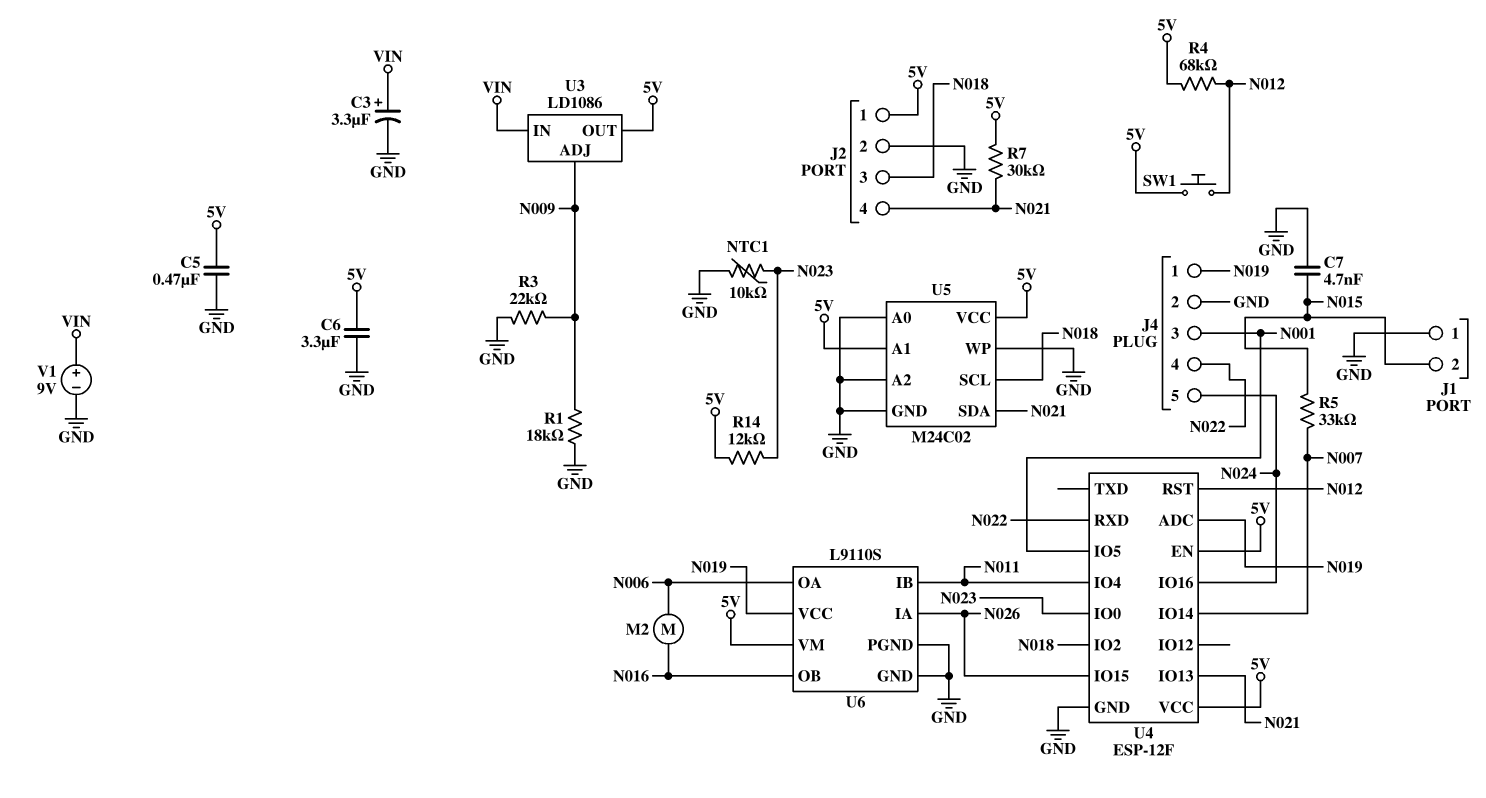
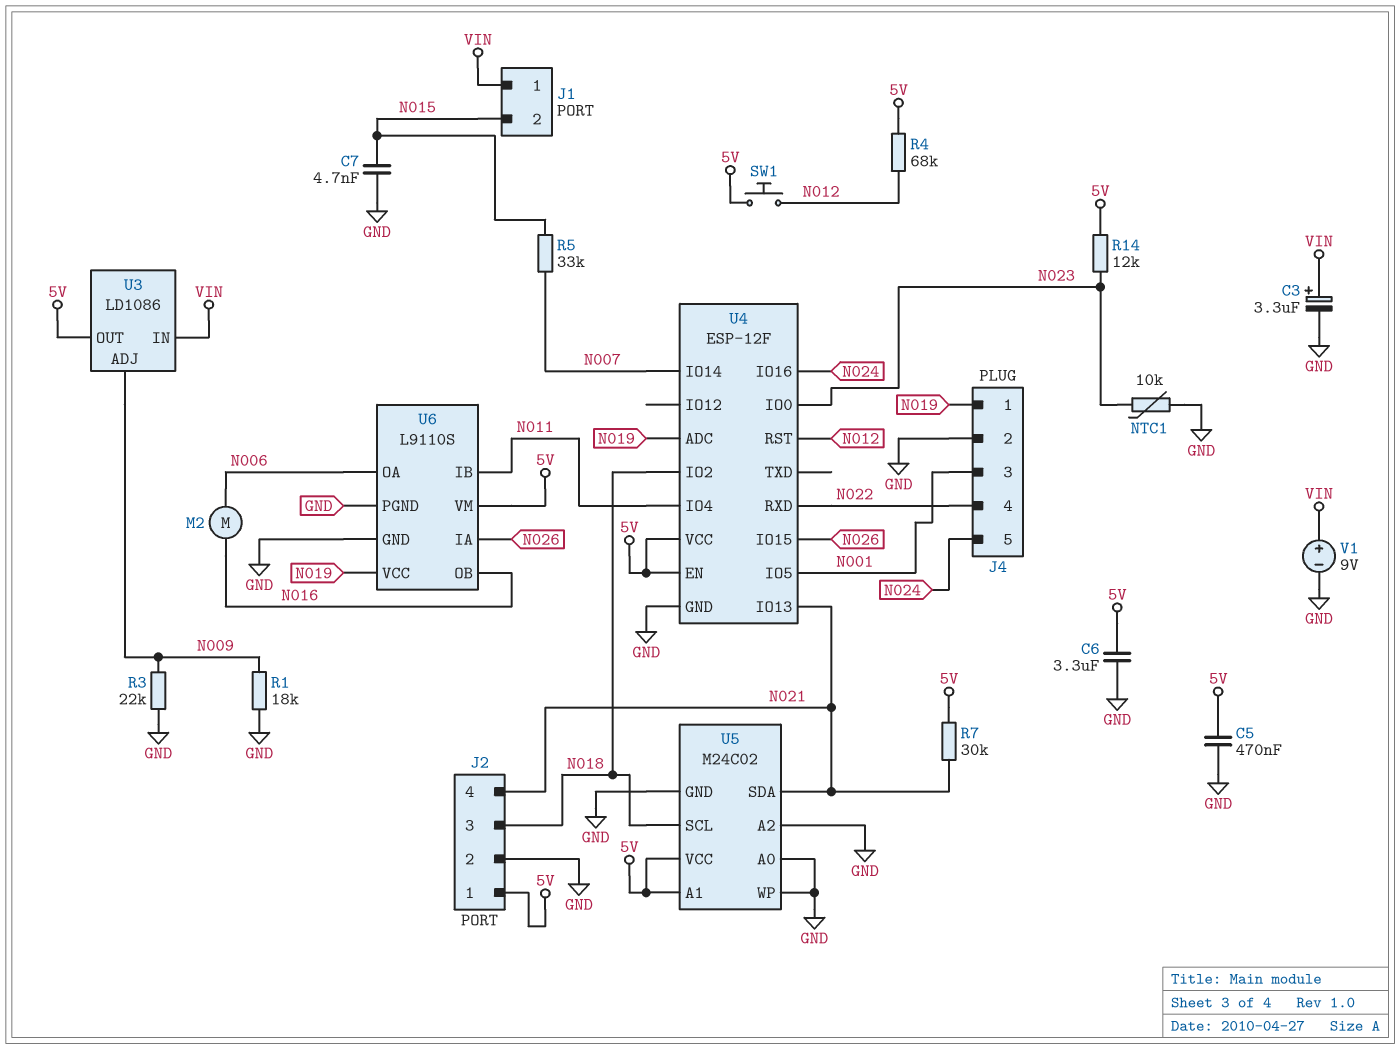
J1 pin 1: GND -> VIN

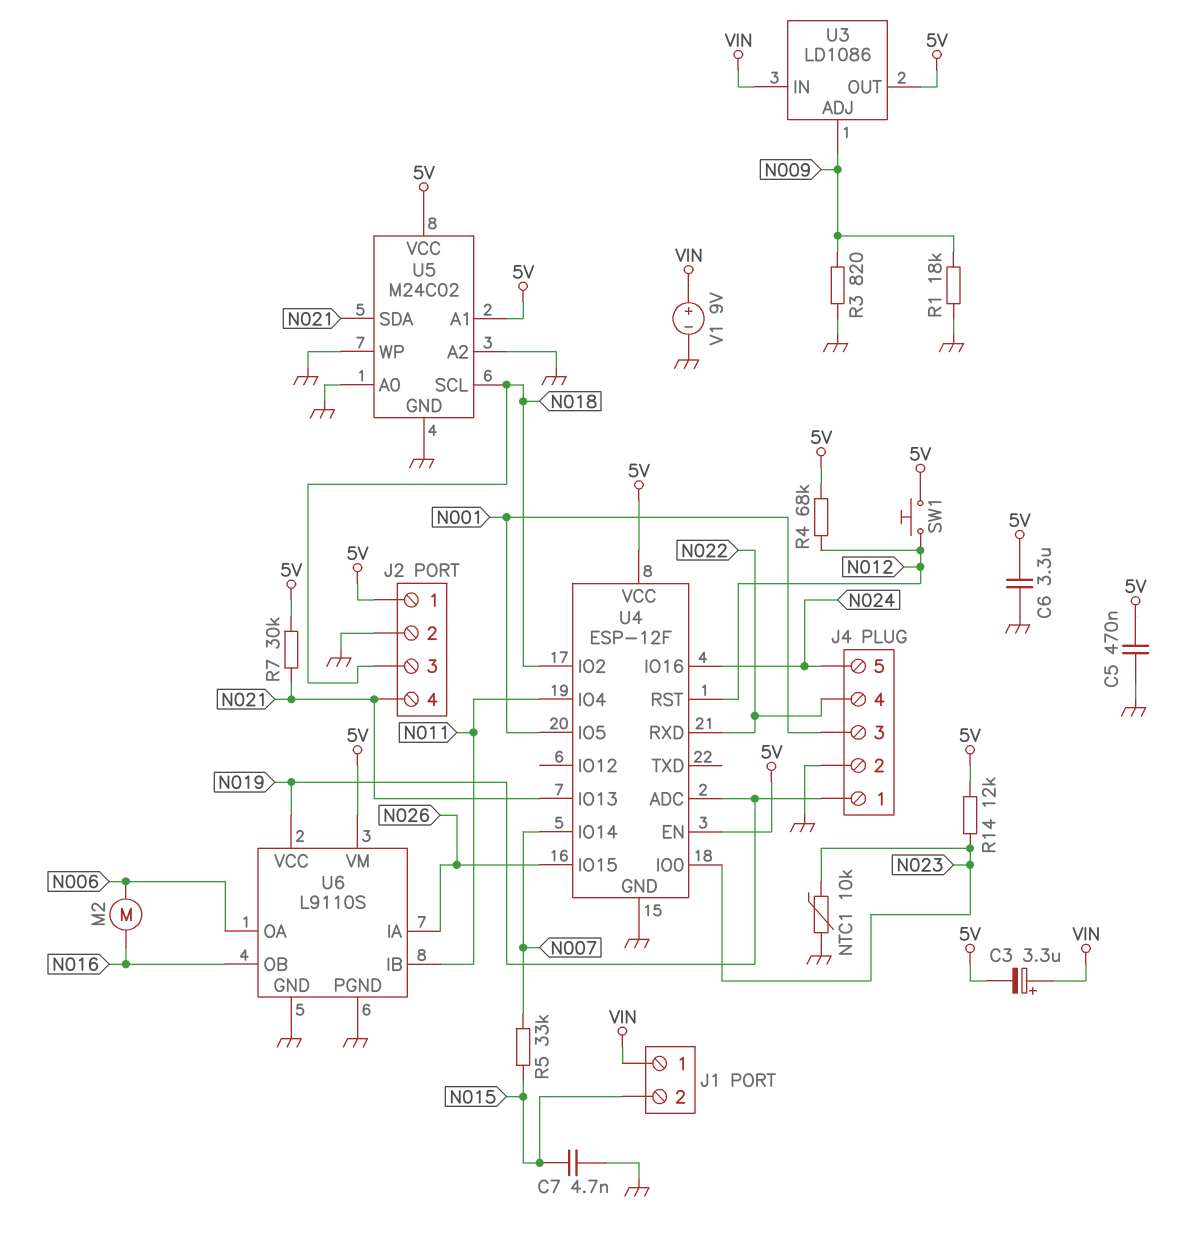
C3: 3.3uF (plus VIN, minus GND) -> 3.3uF (plus VIN, minus 5V)
R3: 22k (GND, N009) -> 820 (GND, N009)

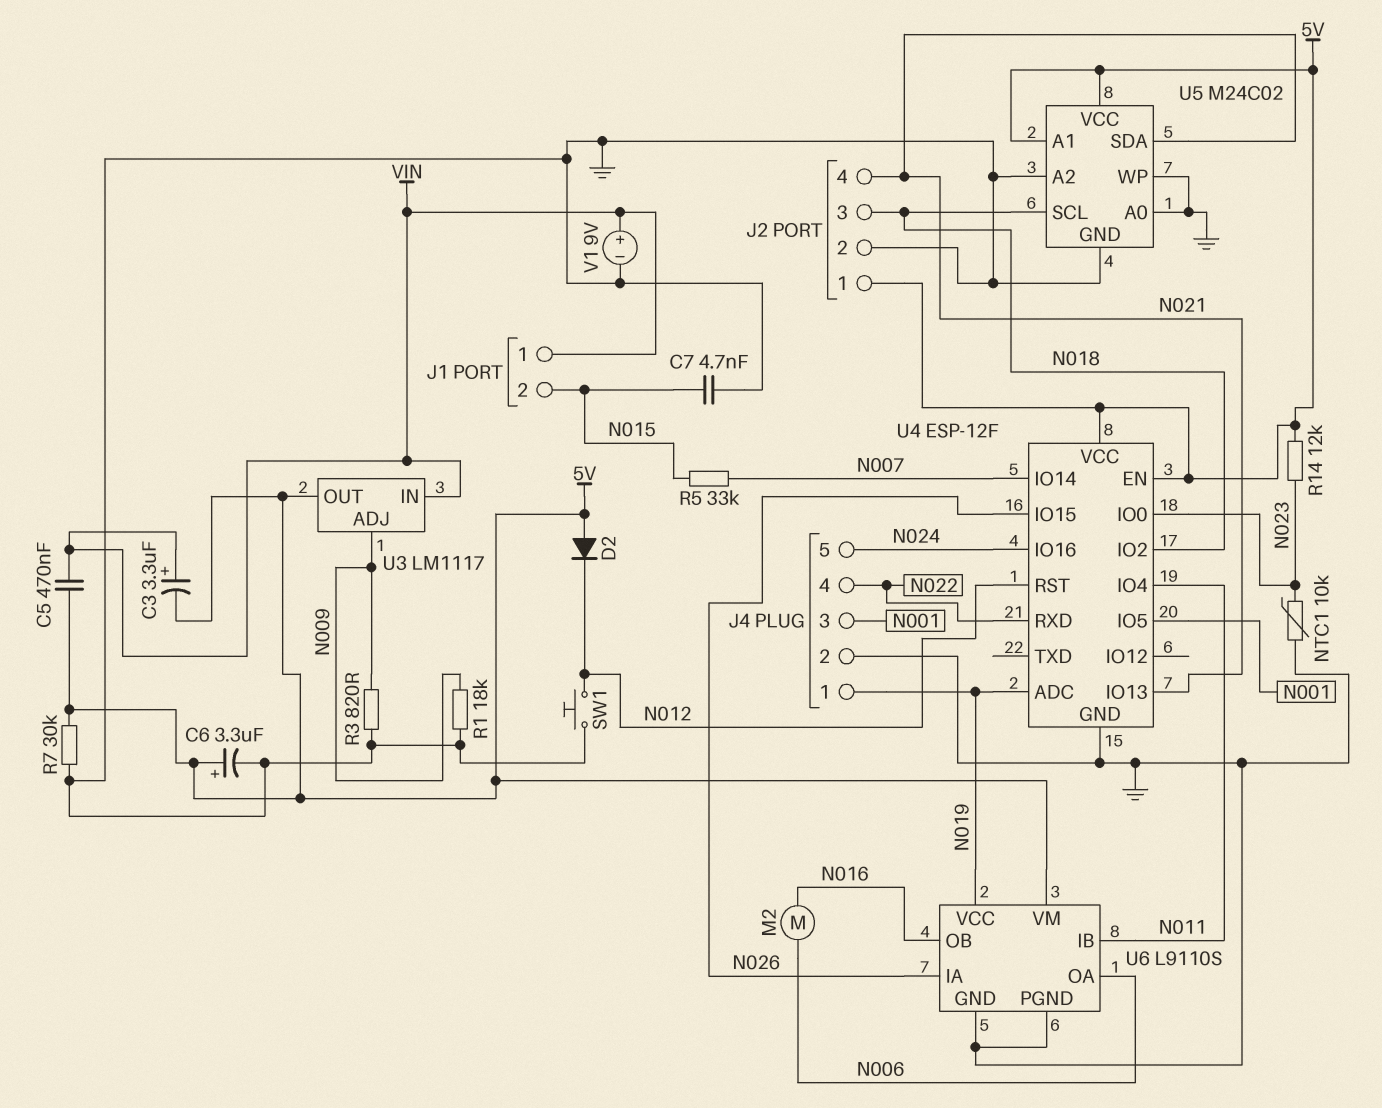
C5: 470nF (5V, GND) -> 470nF (5V, VIN)
C6: 3.3uF (5V, GND) -> 3.3uF (plus 5V, minus GND)
D2: none -> diode (A 5V, K N012)
R4: 68k (5V, N012) -> none
R7: 30k (5V, N021) -> 30k (5V, GND)
SW1: button (5V, N012) -> button (GND, N012)
U3: LD1086 -> LM1117

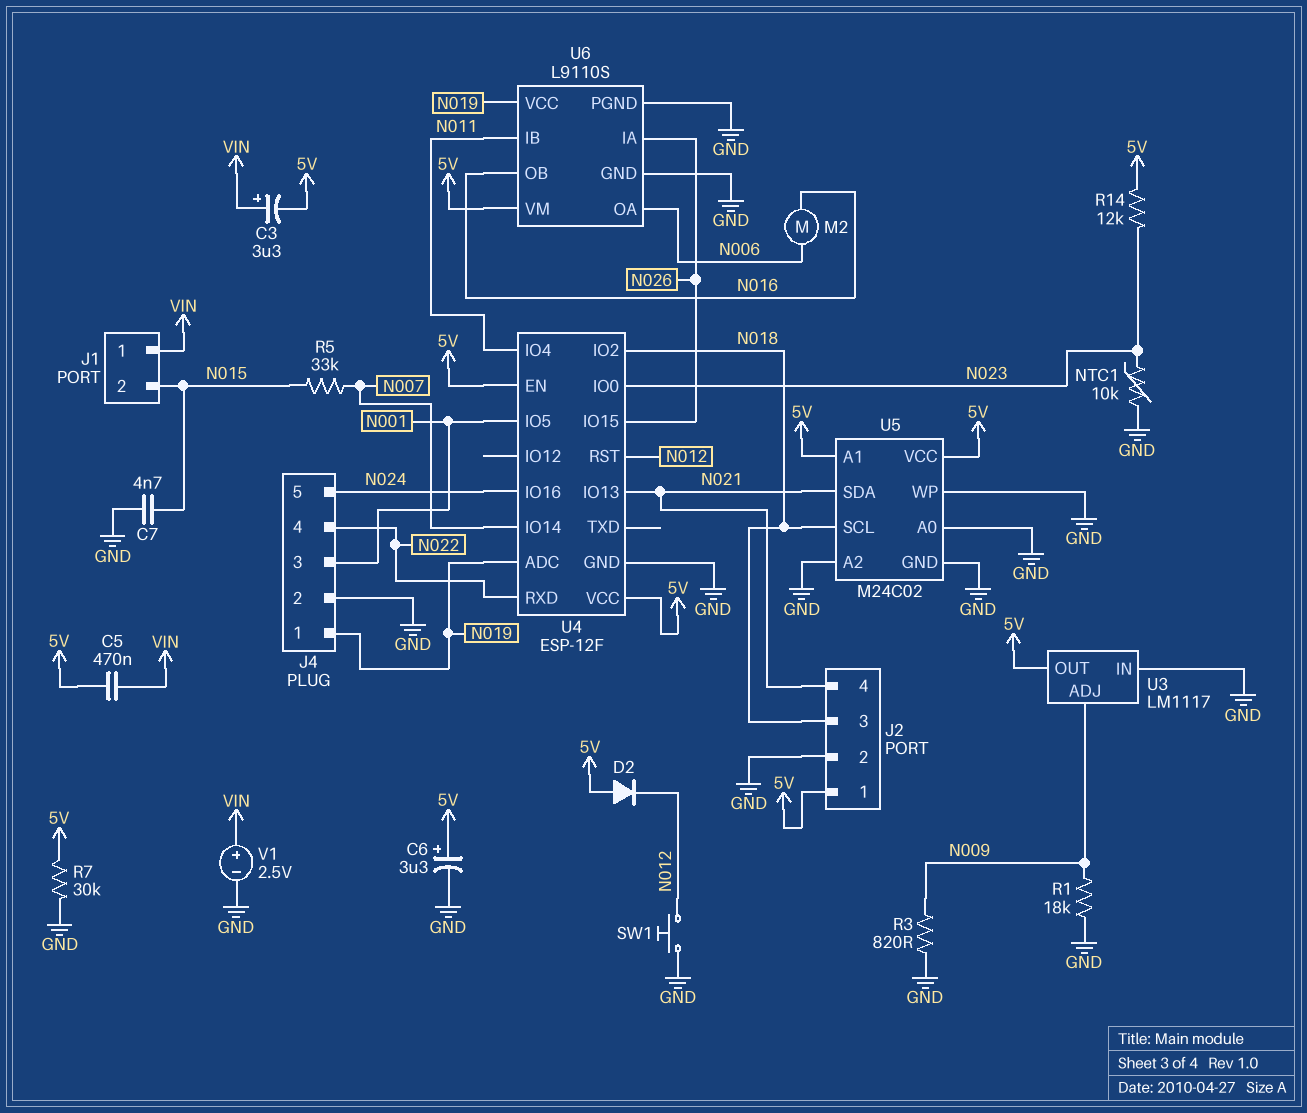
U3 pin IN: VIN -> GND
V1: 9V (plus VIN, minus GND) -> 2.5V (plus VIN, minus GND)

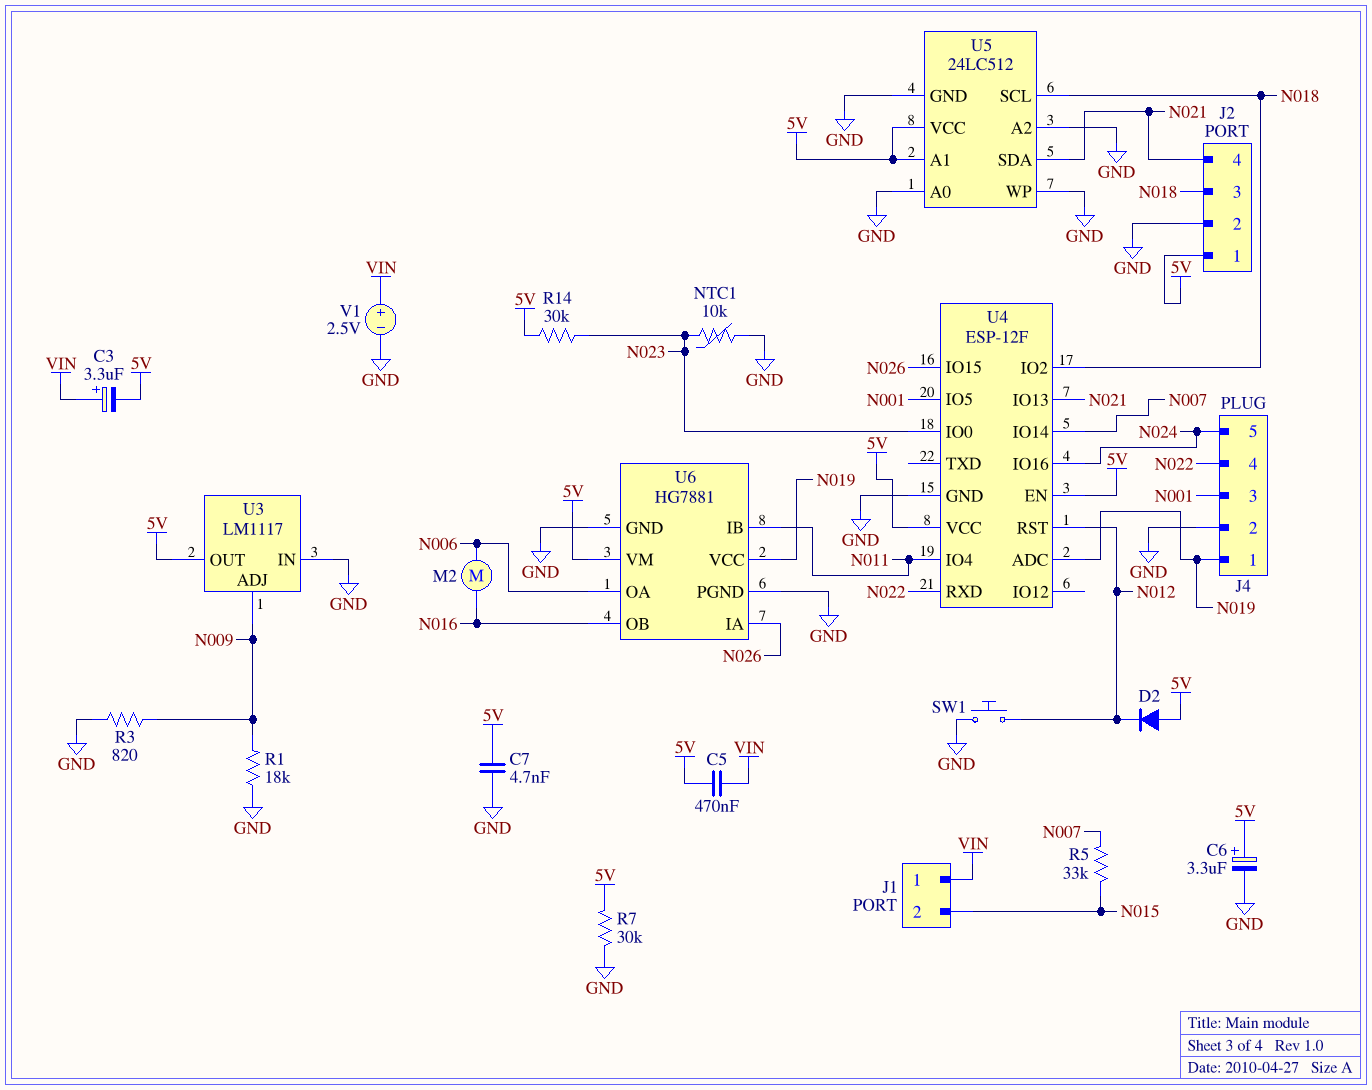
C7: 4.7nF (GND, N015) -> 4.7nF (5V, GND)
R14: 12k (5V, N023) -> 30k (5V, N023)
U5: M24C02 -> 24LC512
U6: L9110S -> HG7881

